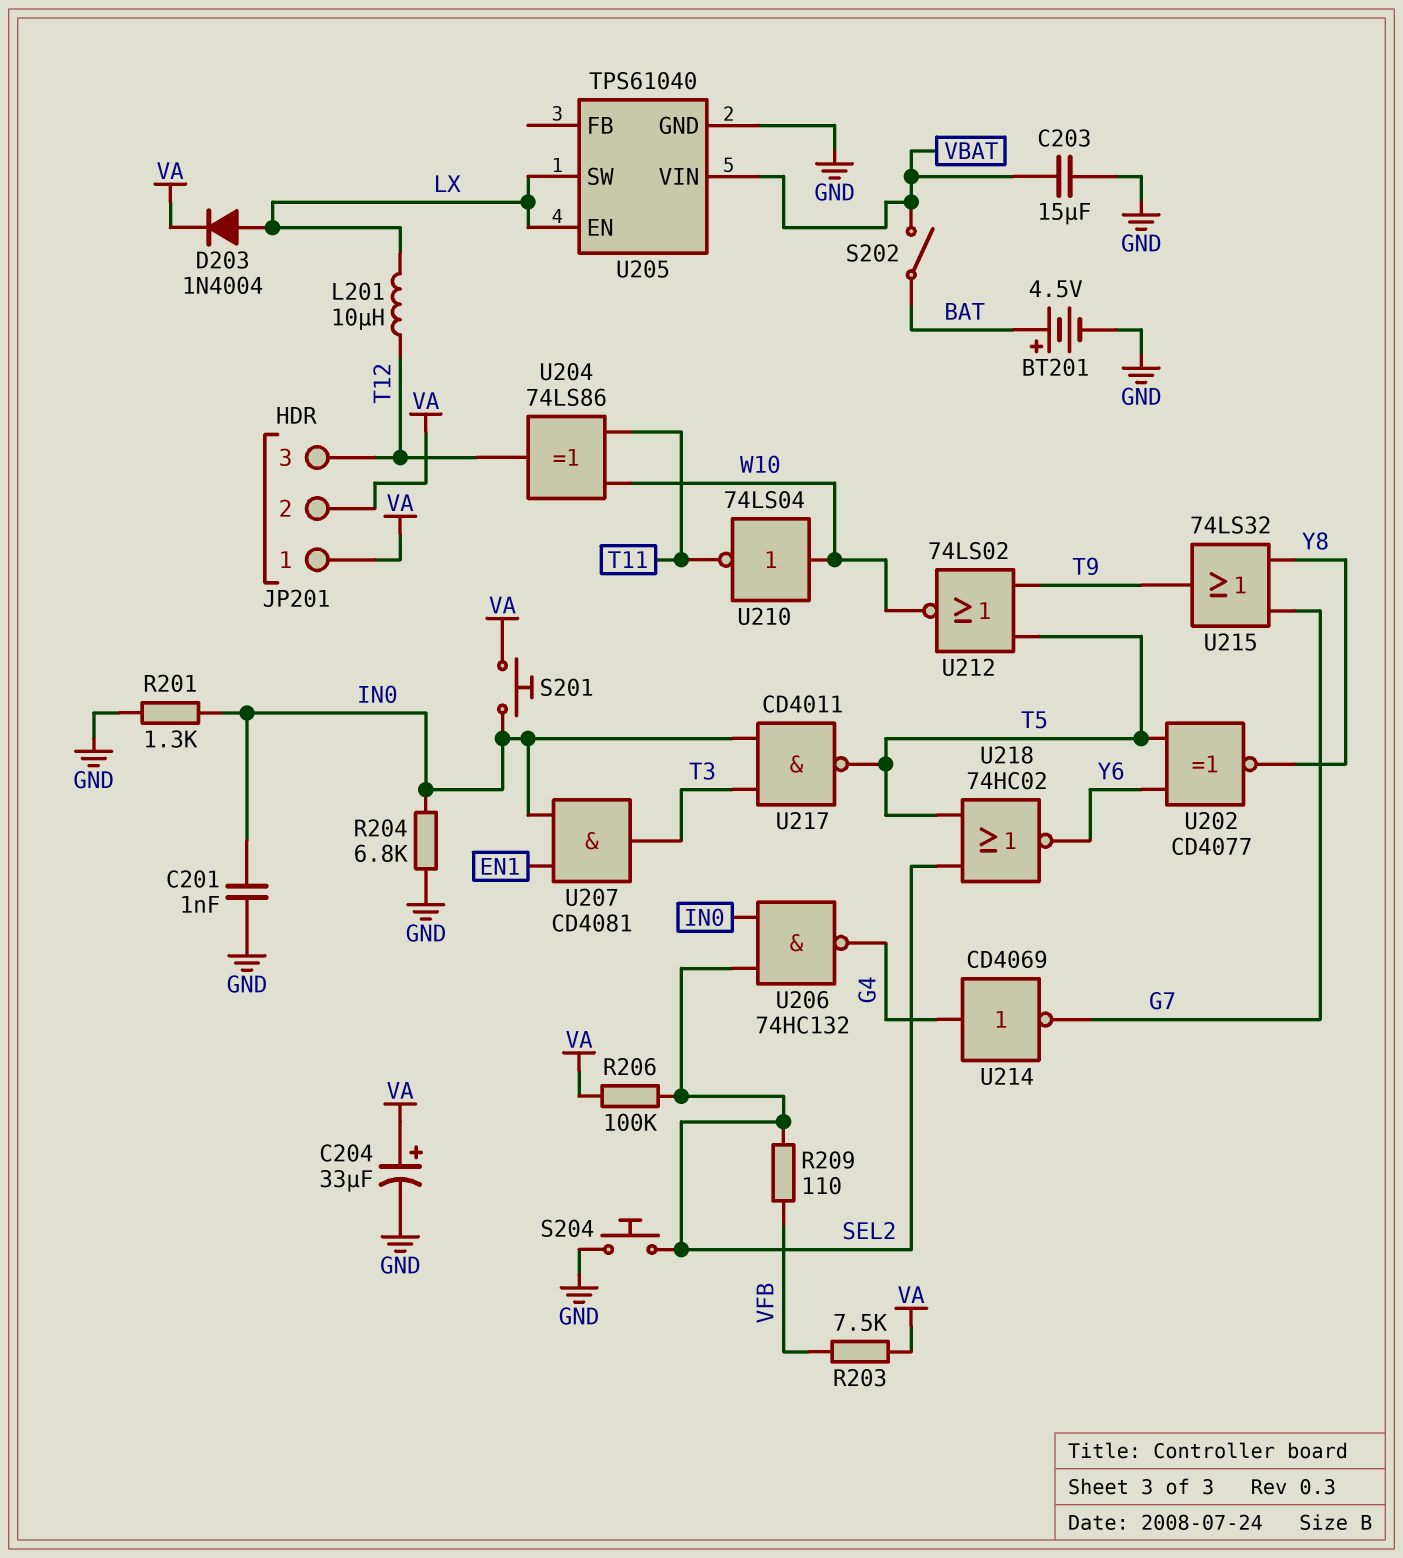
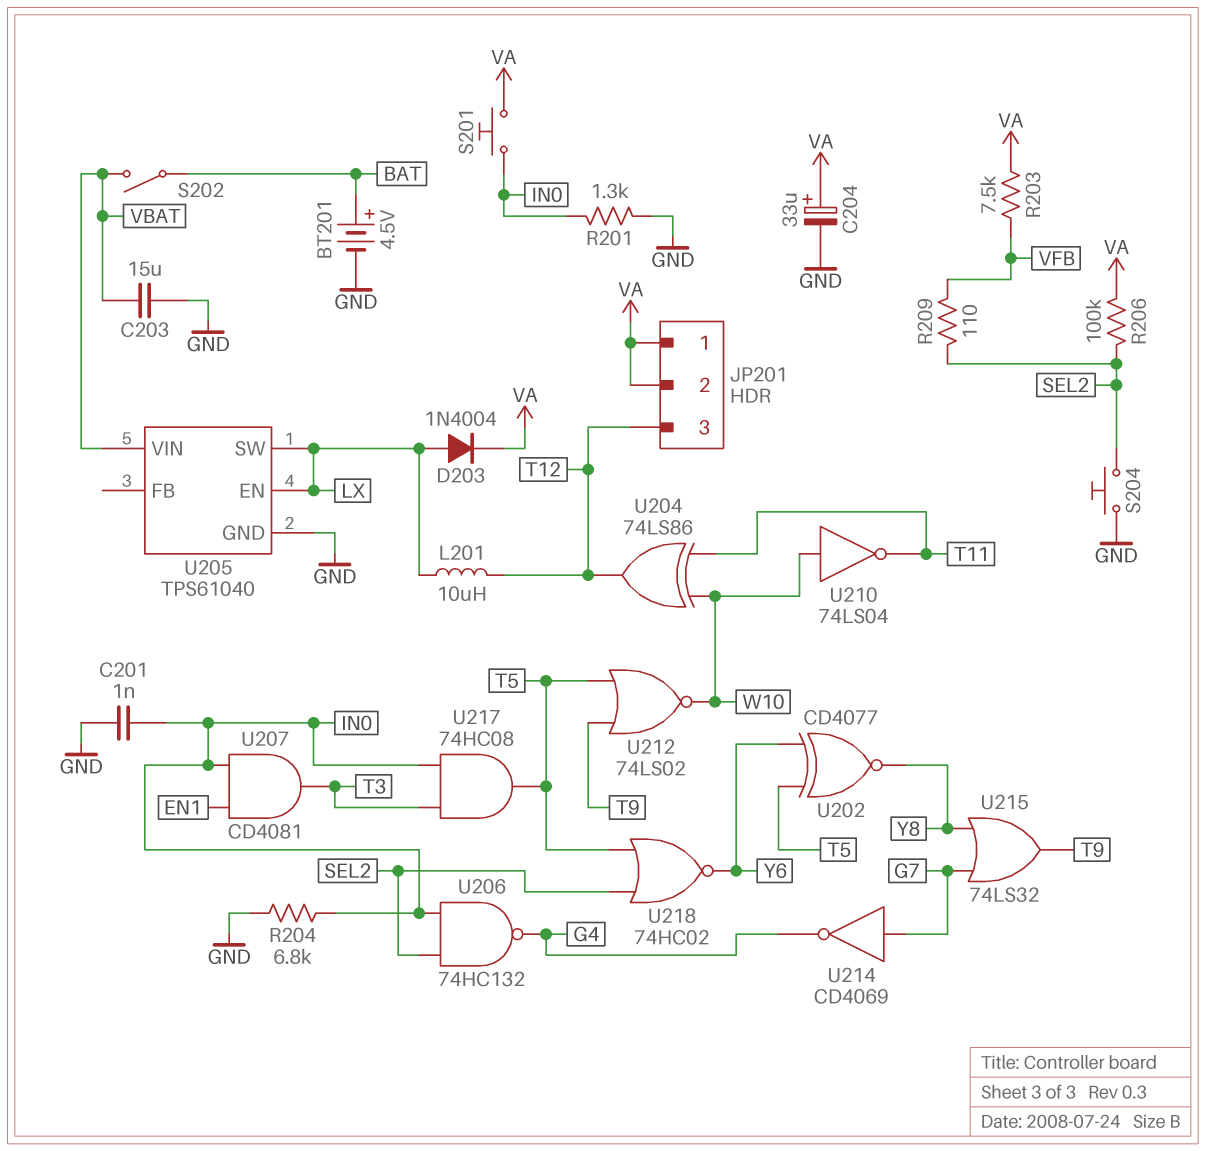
U214: NOT CD4069 (in G4, out G7) -> NOT CD4069 (in G7, out G4)
U217: NAND CD4011 (in IN0, in T3, out T5) -> AND 74HC08 (in IN0, in T3, out T5)

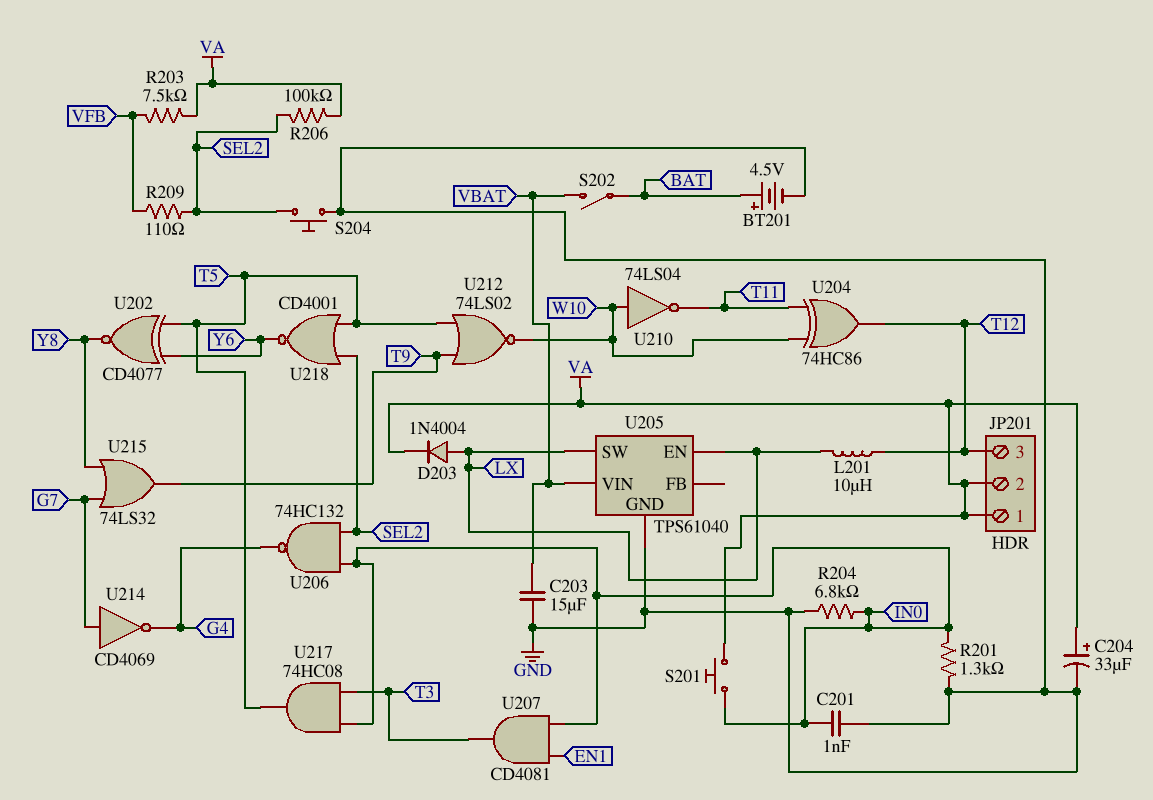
U204: XOR 74LS86 (in T11, in W10, out T12) -> XOR 74HC86 (in T11, in W10, out T12)
U218: NOR 74HC02 (in SEL2, in T5, out Y6) -> NOR CD4001 (in SEL2, in T5, out Y6)

